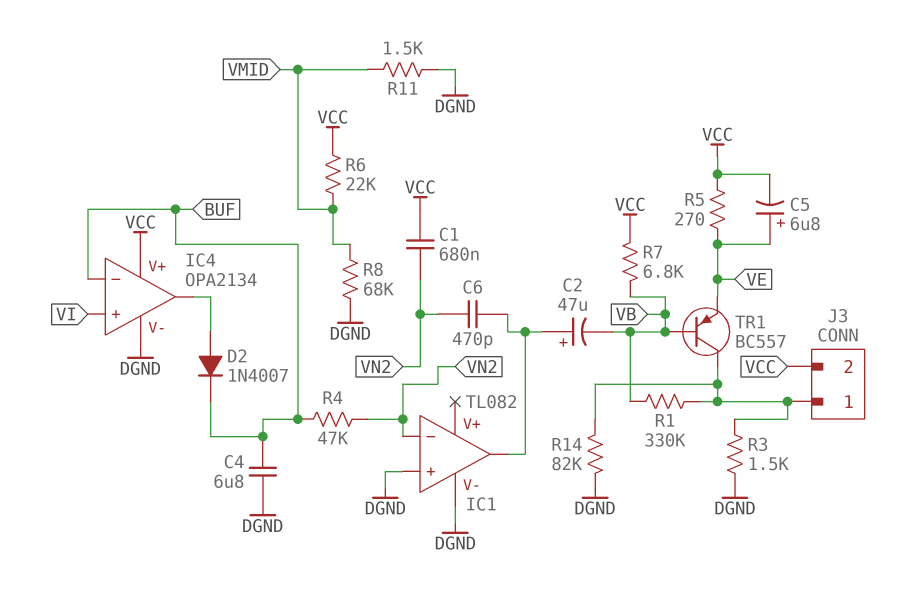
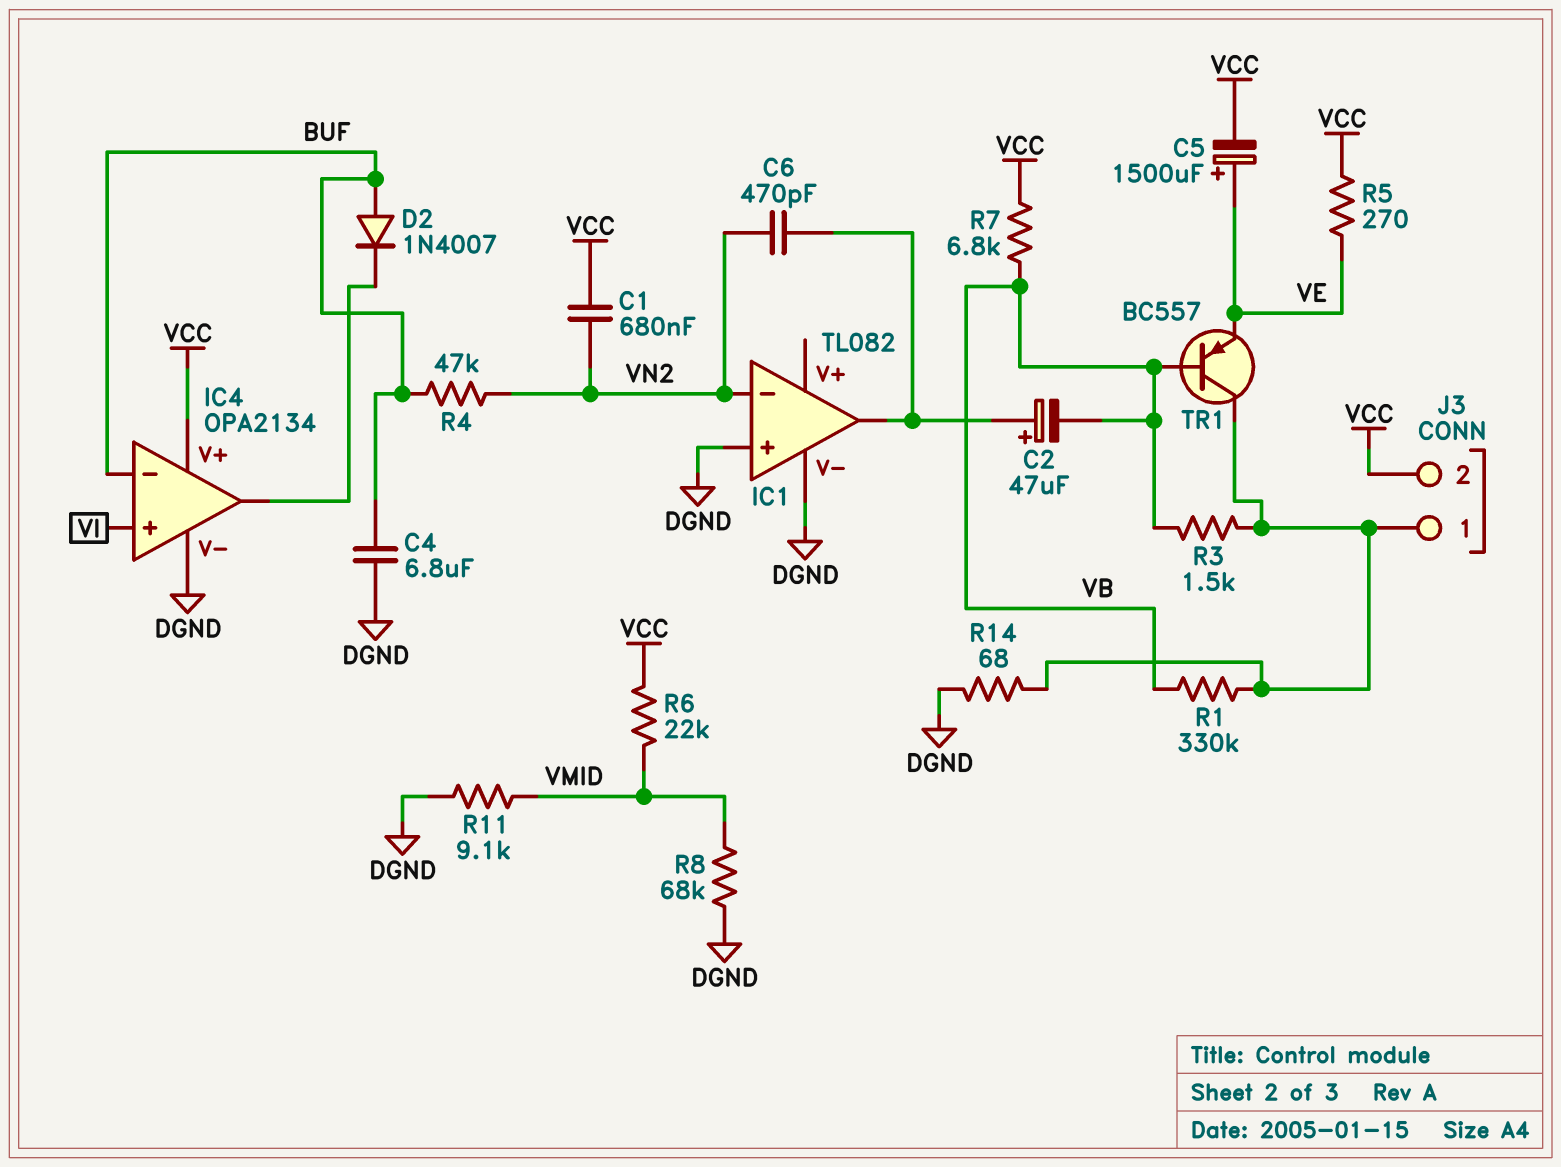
C5: 6.8uF (plus VE, minus VCC) -> 1500uF (plus VE, minus VCC)
D2: diode 1N4007 (A IC4/out, K BUF) -> diode 1N4007 (A BUF, K IC4/out)
R3: 1.5k (DGND, J3/1) -> 1.5k (J3/1, VB)
R11: 1.5k (DGND, VMID) -> 9.1k (DGND, VMID)
R14: 82k (DGND, J3/1) -> 68 (DGND, J3/1)

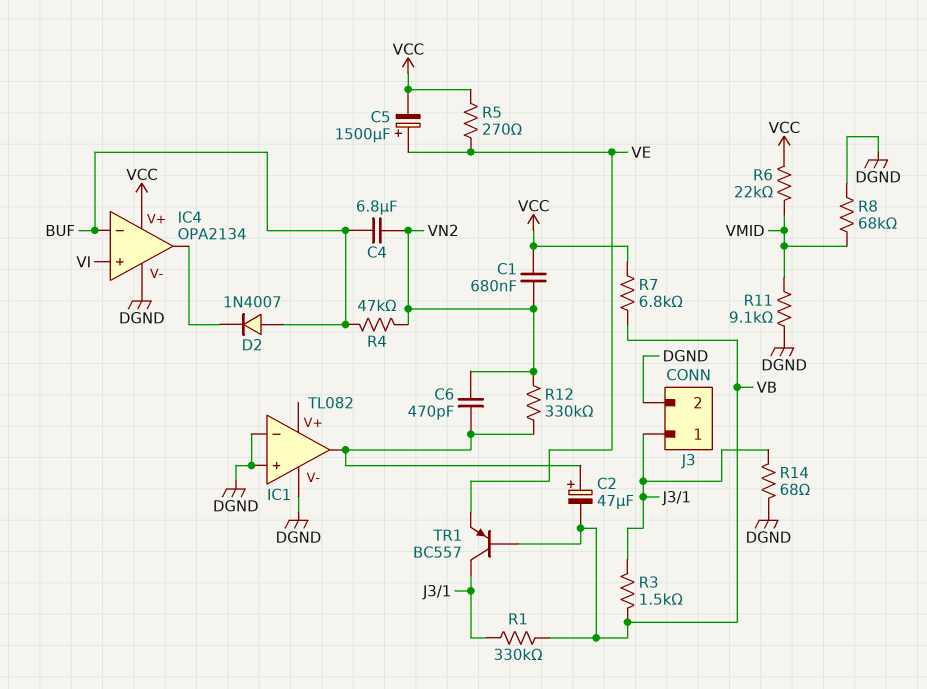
C4: 6.8uF (BUF, DGND) -> 6.8uF (BUF, VN2)
IC1 pin in-: VN2 -> DGND
J3 pin 2: VCC -> DGND
R12: none -> 330k (IC1/out, VN2)

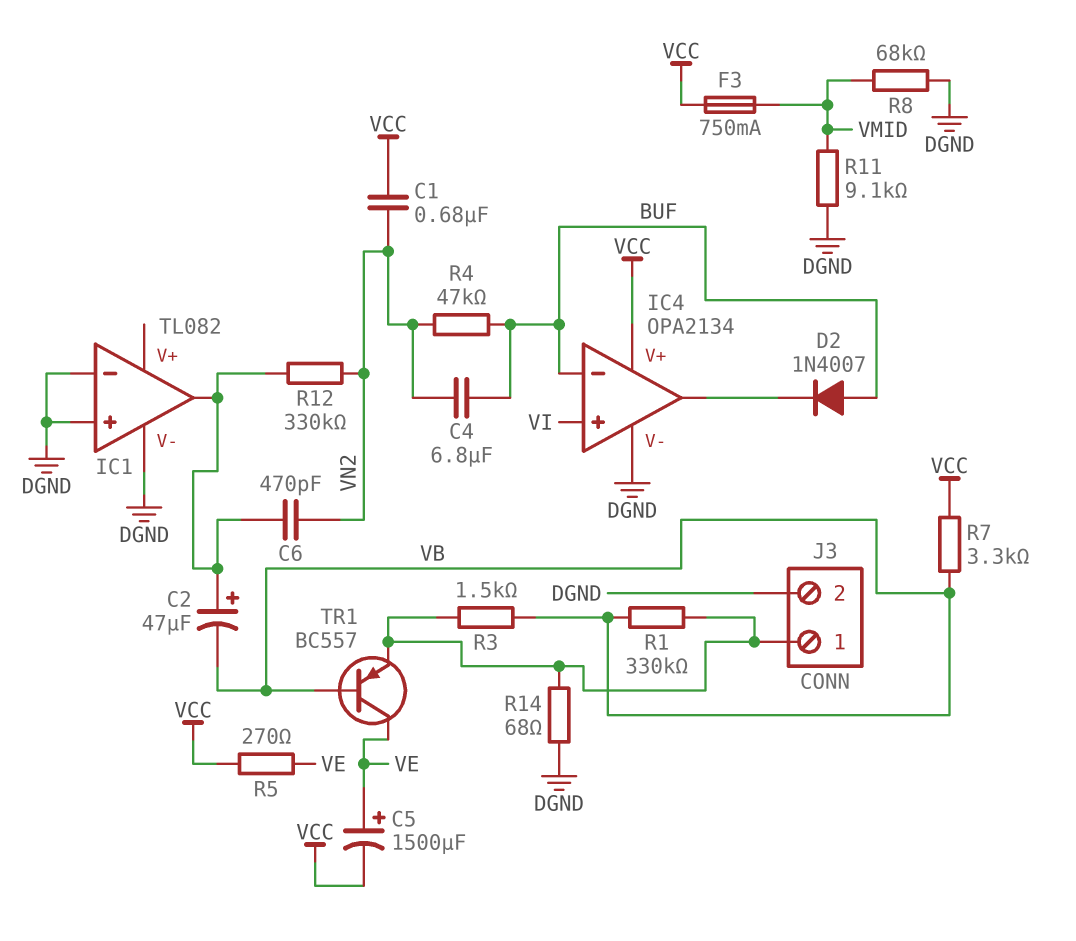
F3: none -> 750mA (VCC, VMID)
R6: 22k (VCC, VMID) -> none
R7: 6.8k (VB, VCC) -> 3.3k (VB, VCC)
TR1: PNP BC557 (B VB, C J3/1, E VE) -> PNP BC557 (B VB, C VE, E J3/1)

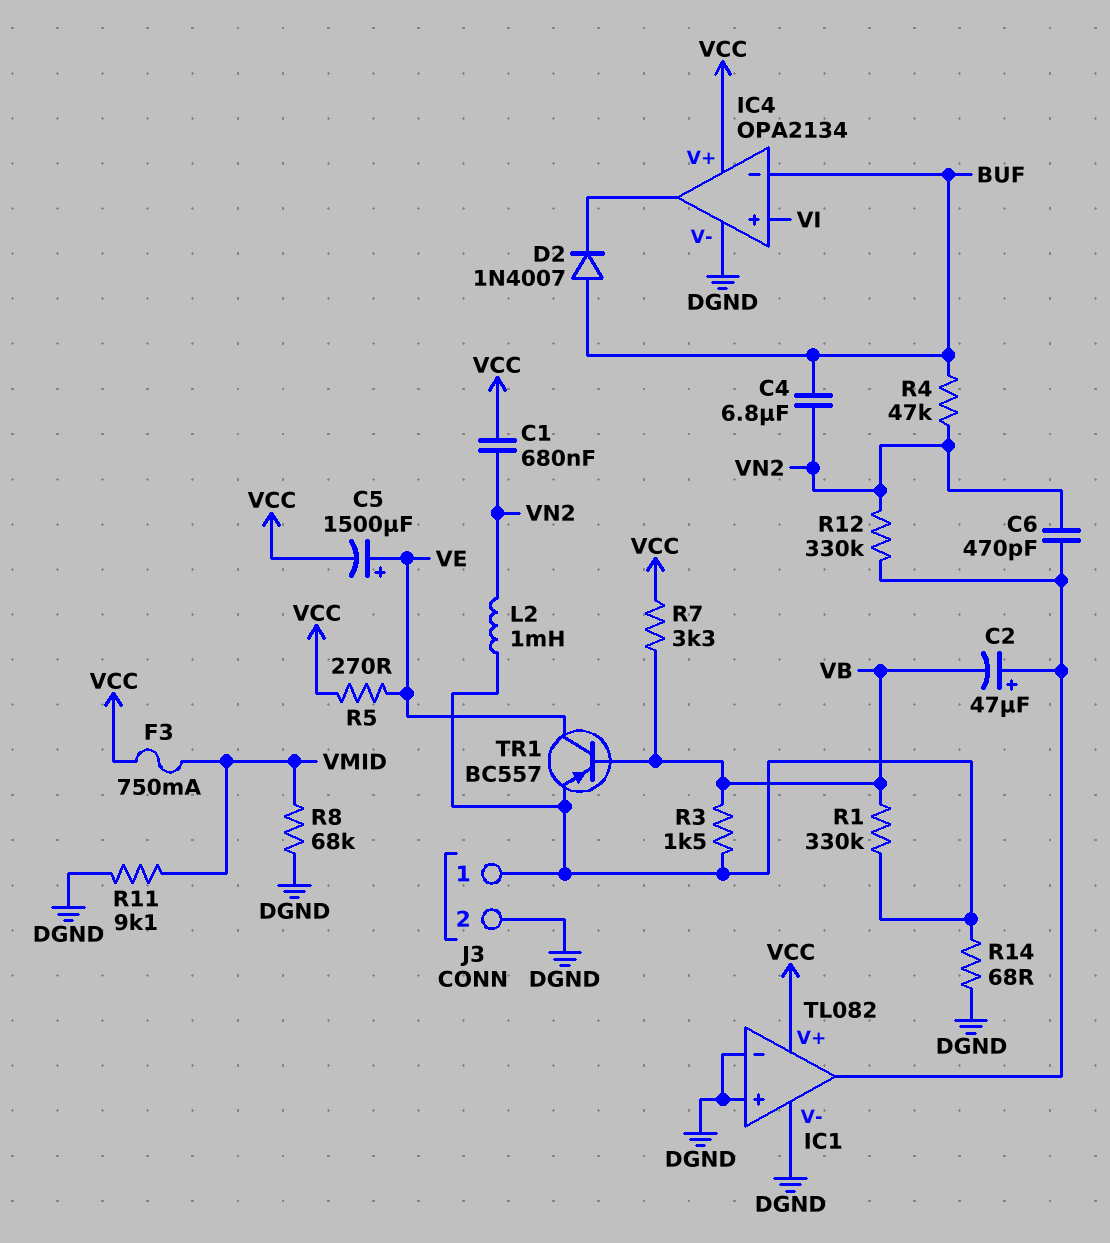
IC1 pin V+: none -> VCC
L2: none -> 1mH (J3/1, VN2)

